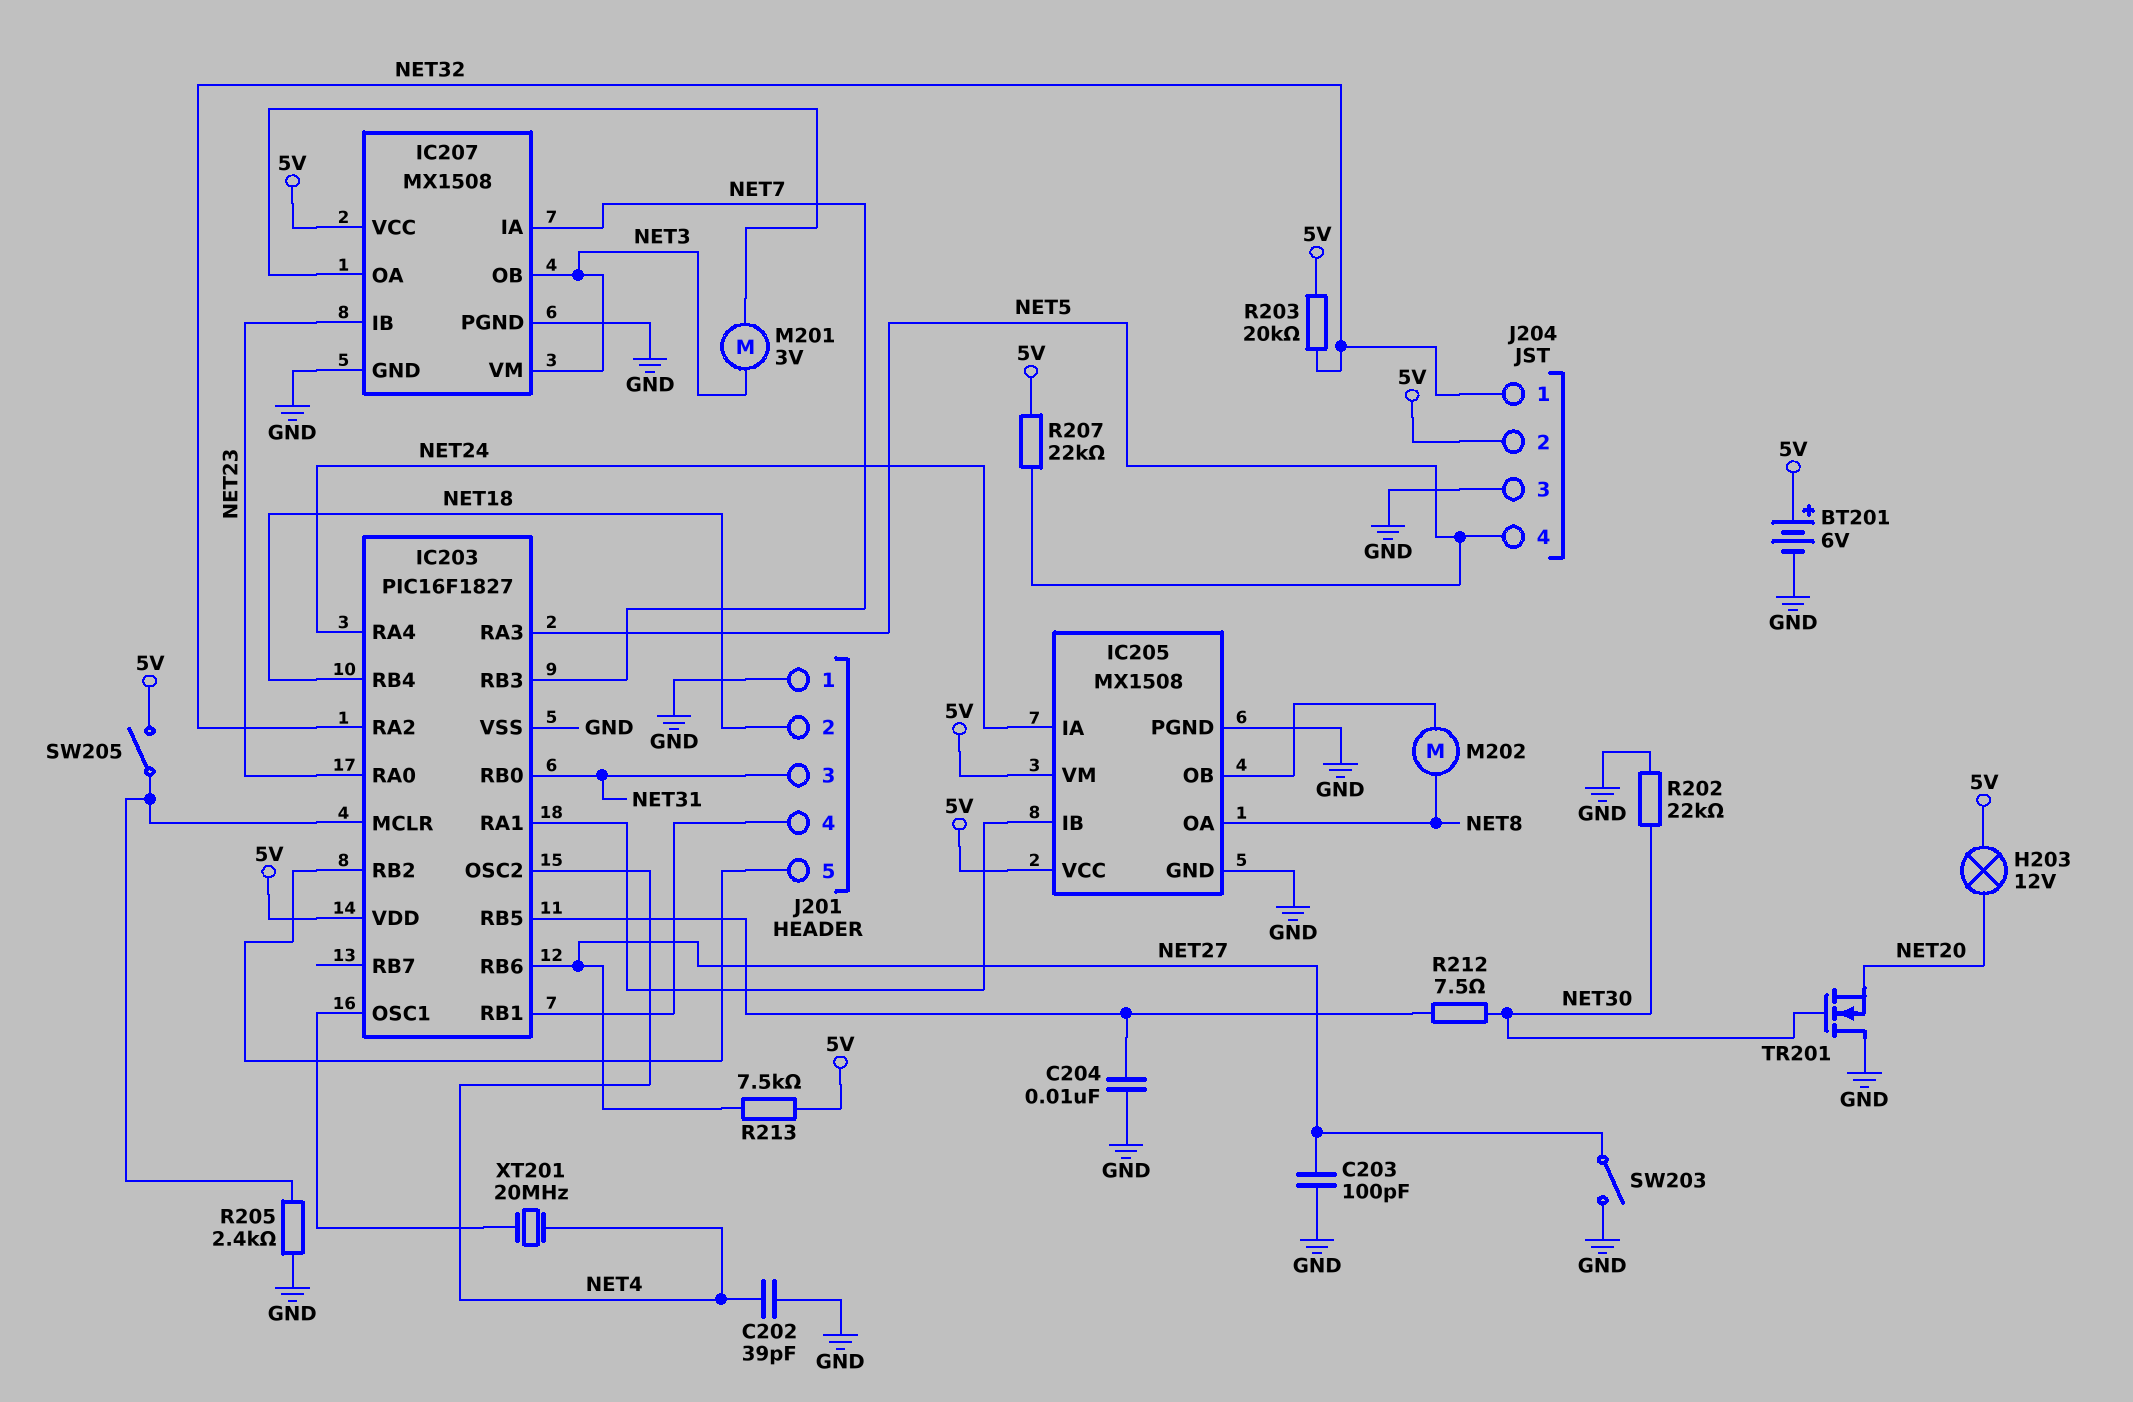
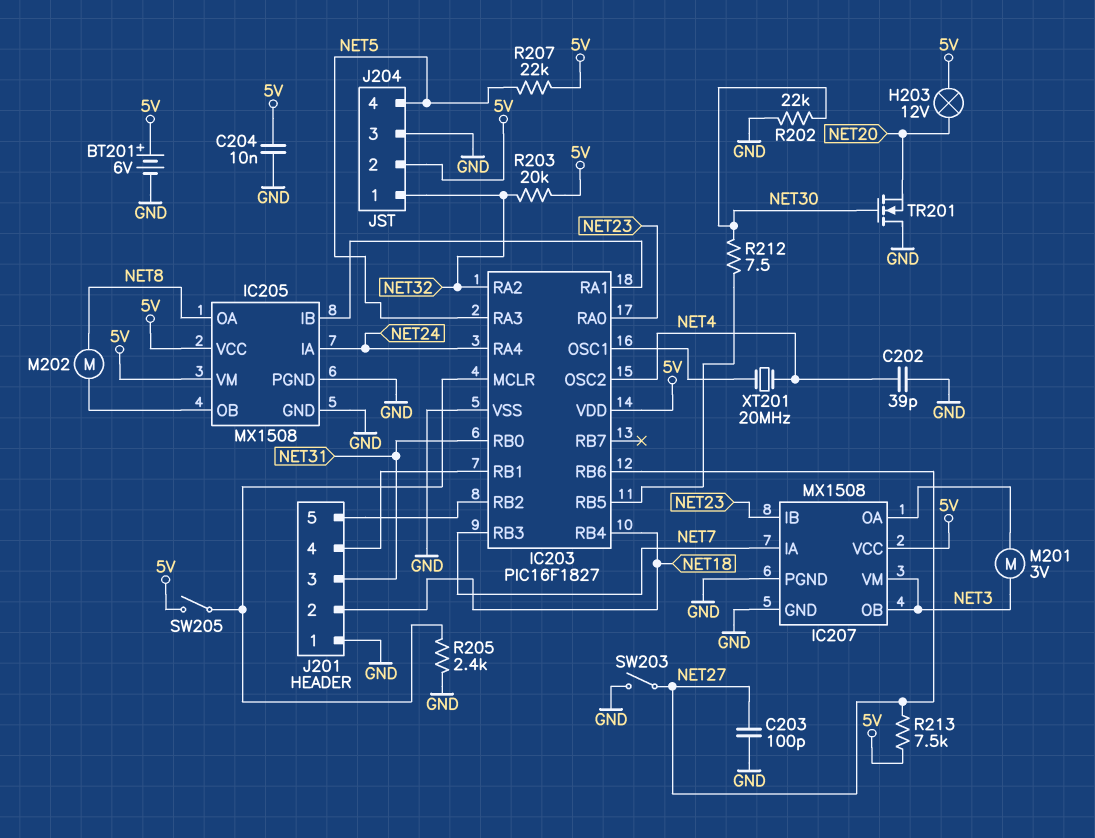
C204: 10nF (GND, IC203/RB5) -> 10nF (5V, GND)

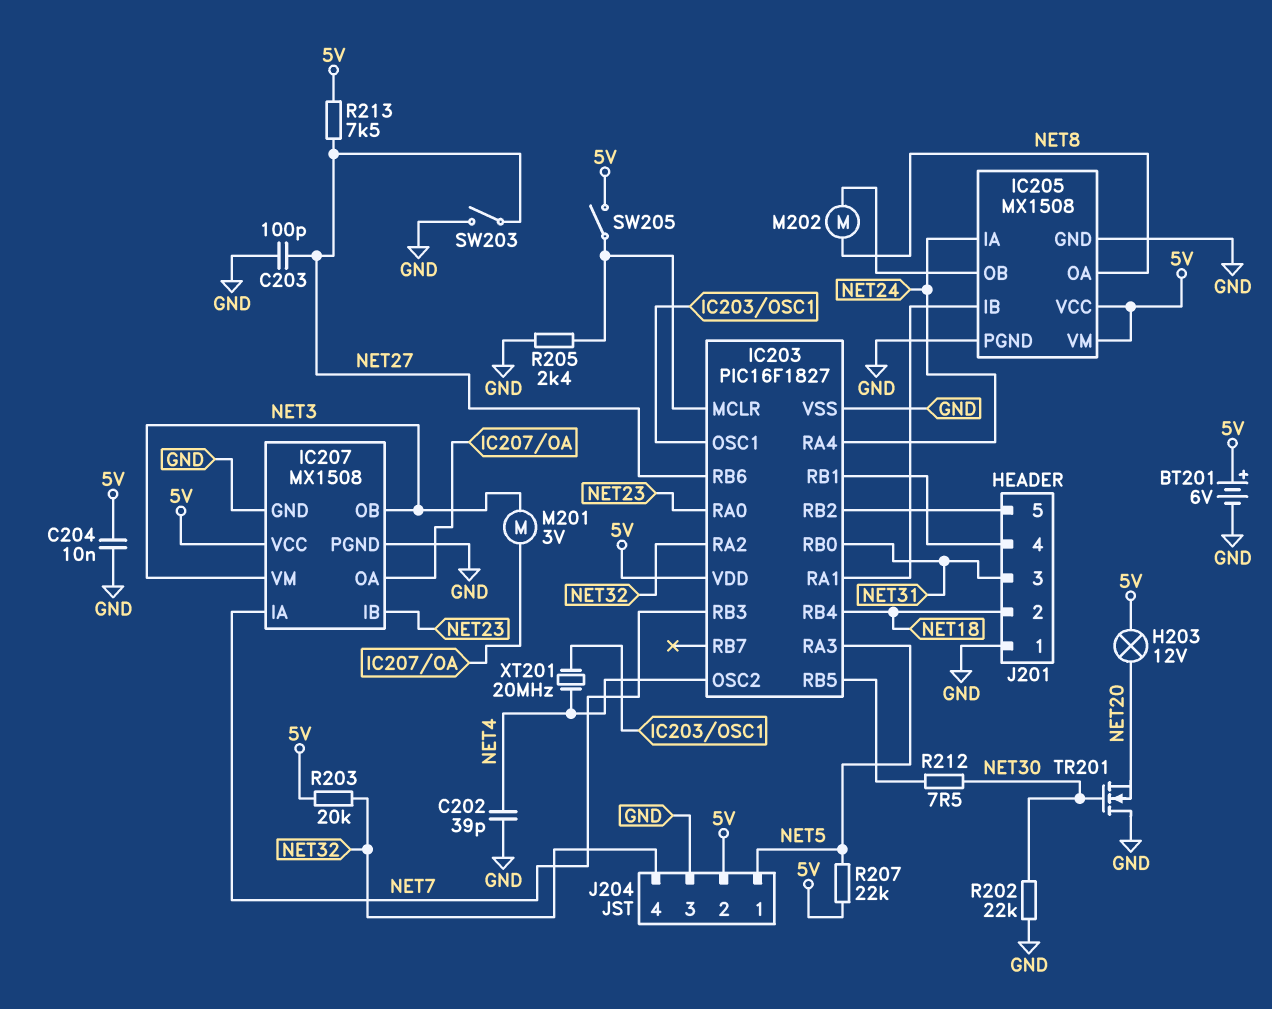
J204 pin 1: NET32 -> NET5
J204 pin 4: NET5 -> NET32

